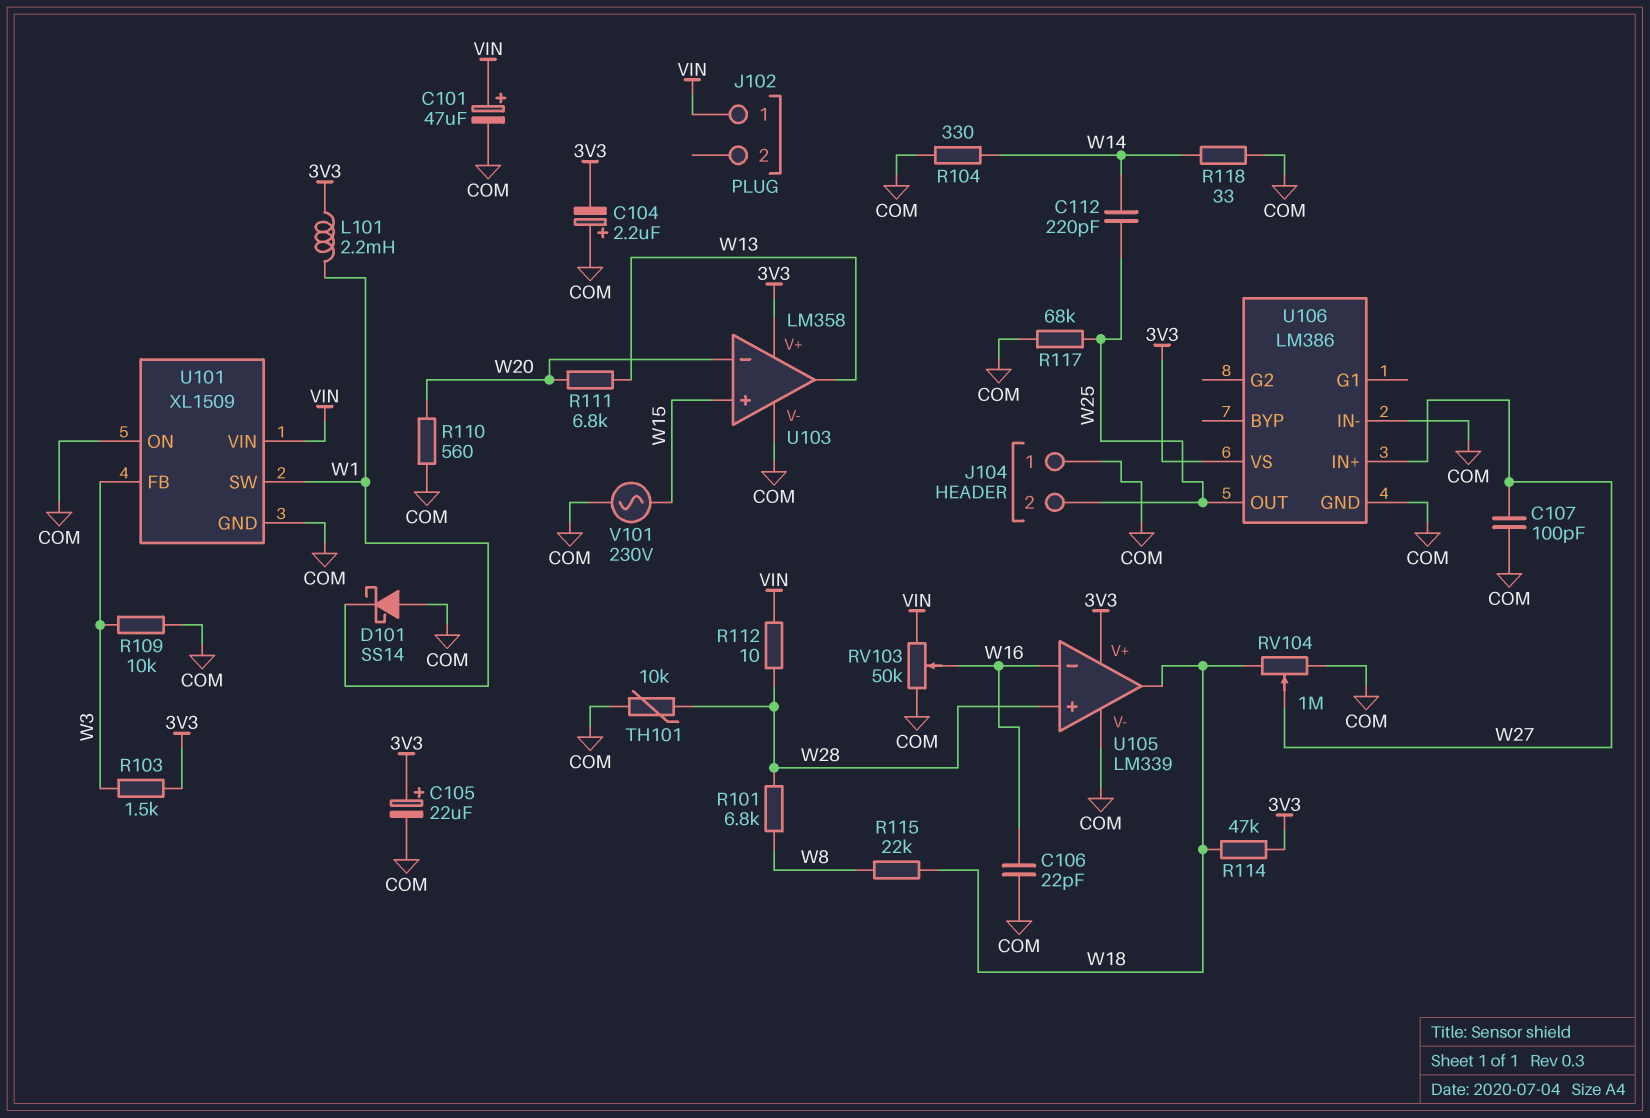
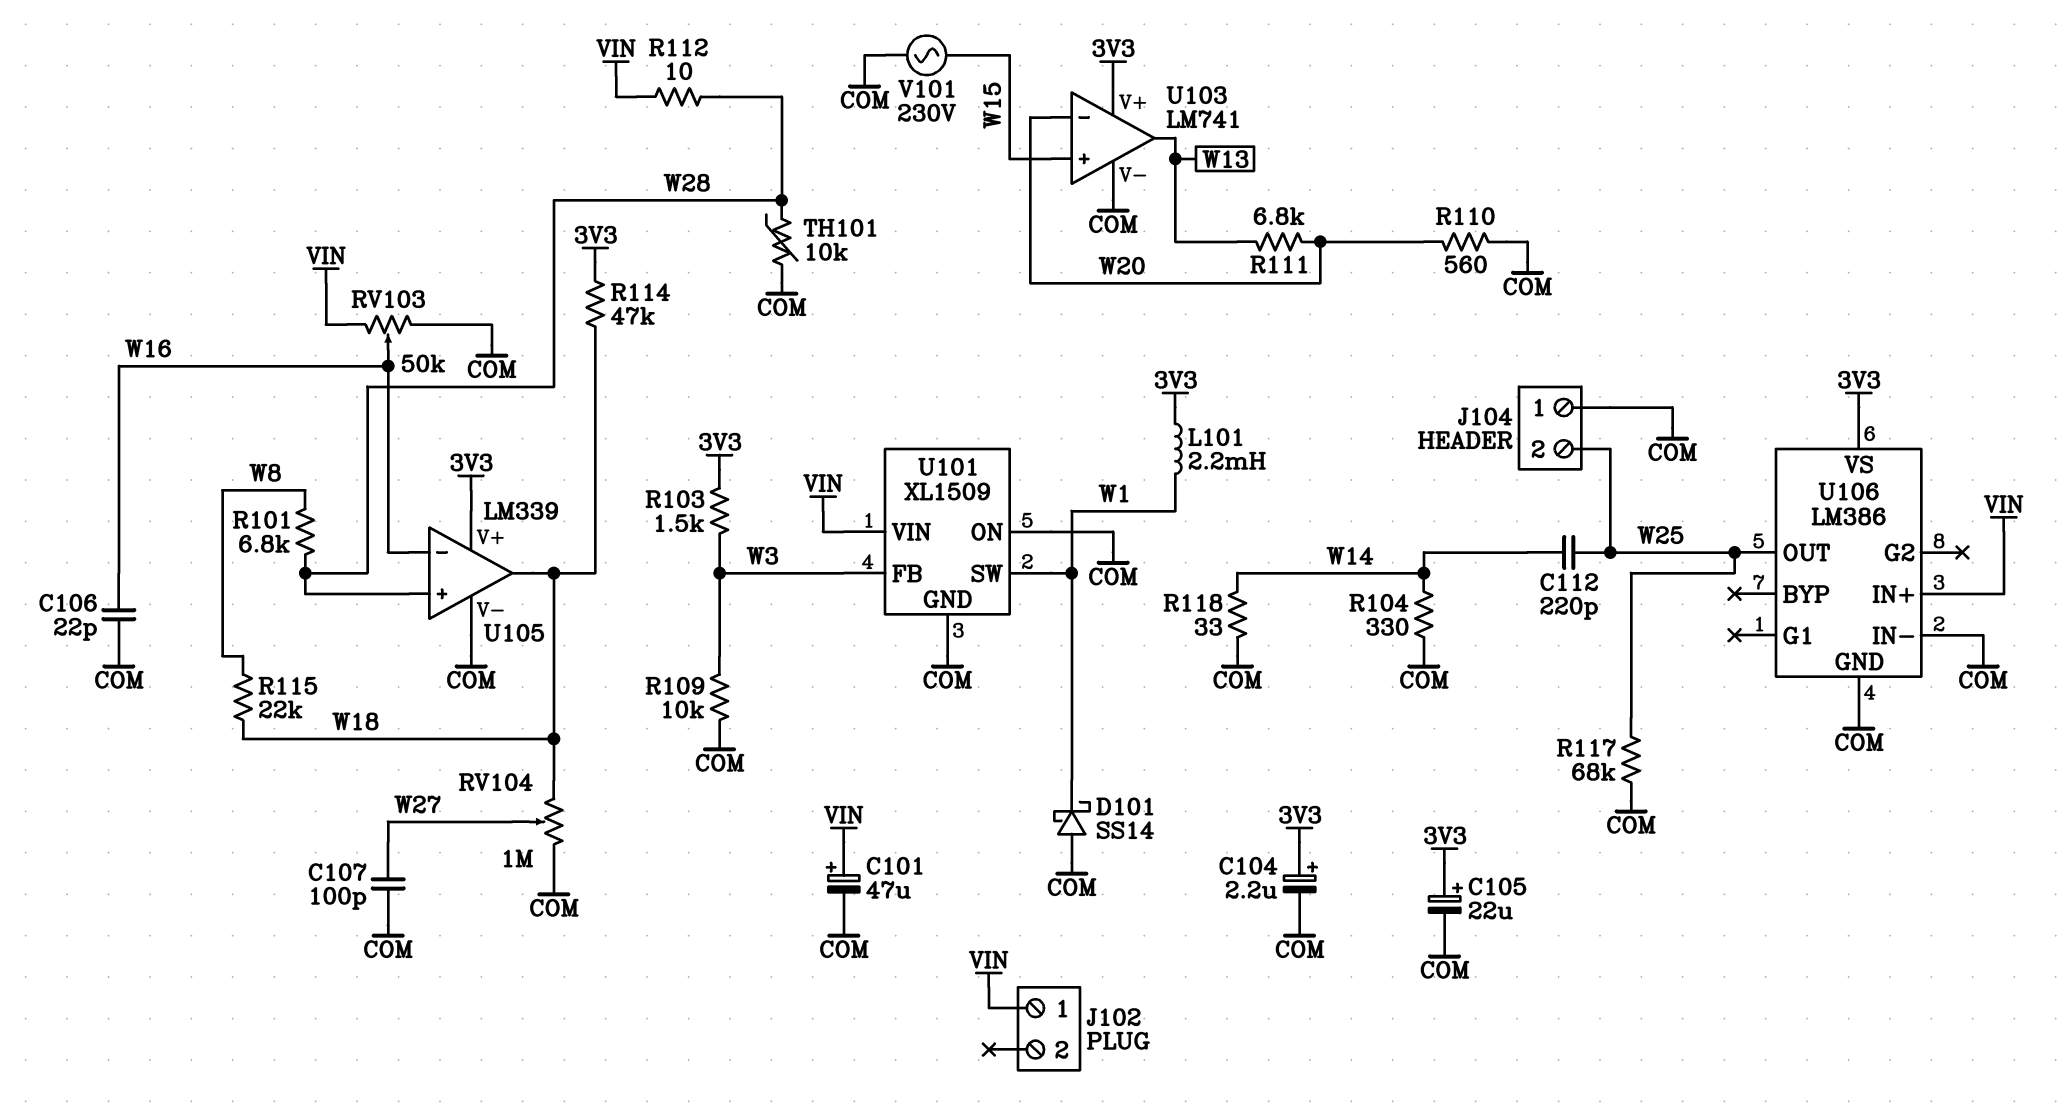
C104: 2.2uF (plus COM, minus 3V3) -> 2.2uF (plus 3V3, minus COM)
U103: LM358 -> LM741
U106 pin IN+: W27 -> VIN

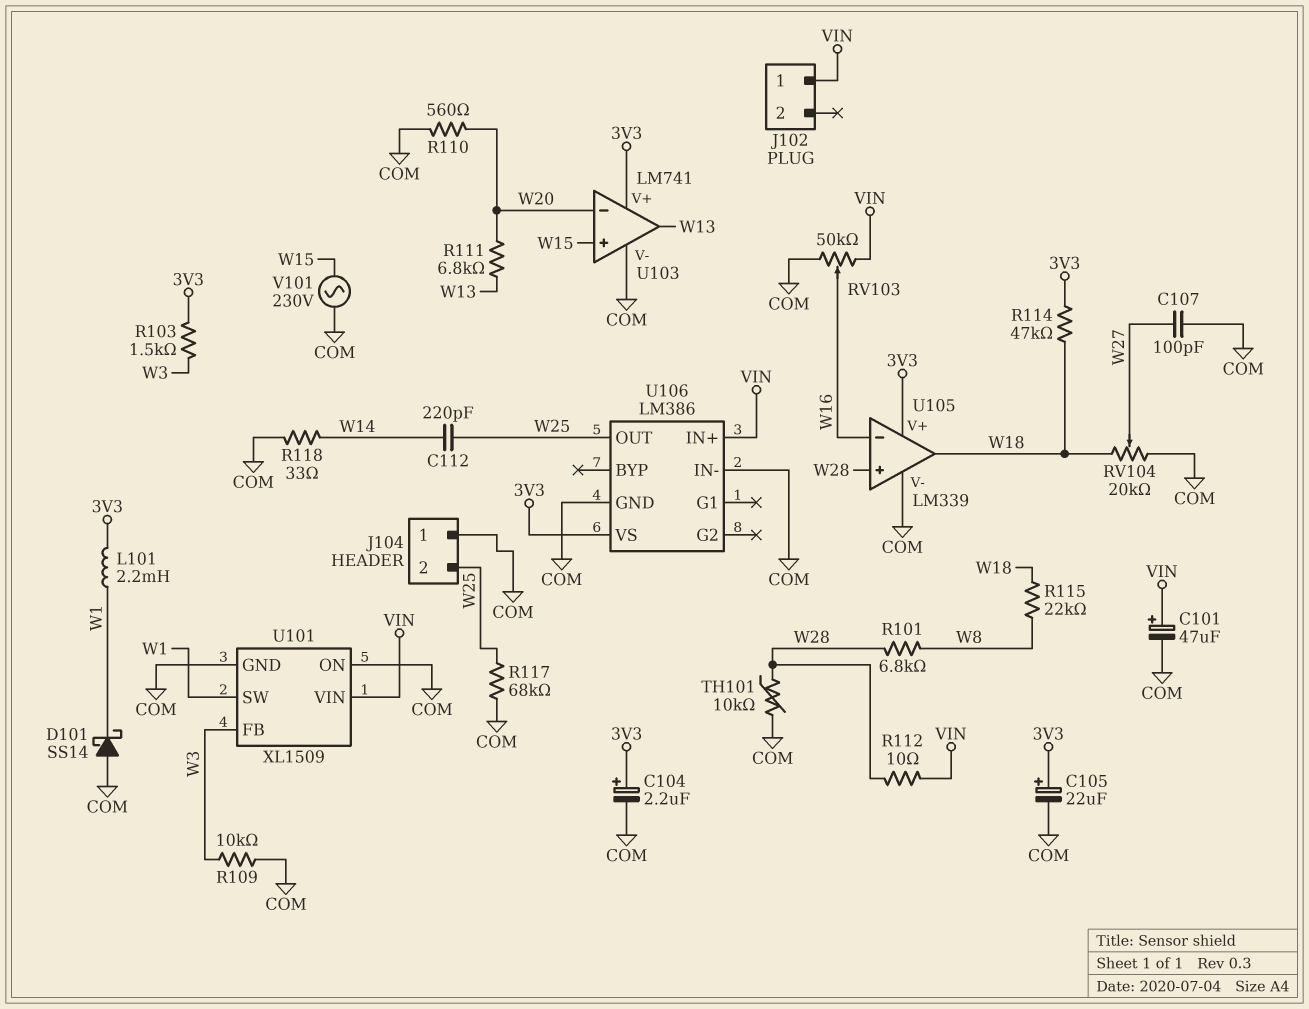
C106: 22pF (COM, W16) -> none
R104: 330 (COM, W14) -> none
RV104: 1M (COM, W18, wiper W27) -> 20k (COM, W18, wiper W27)

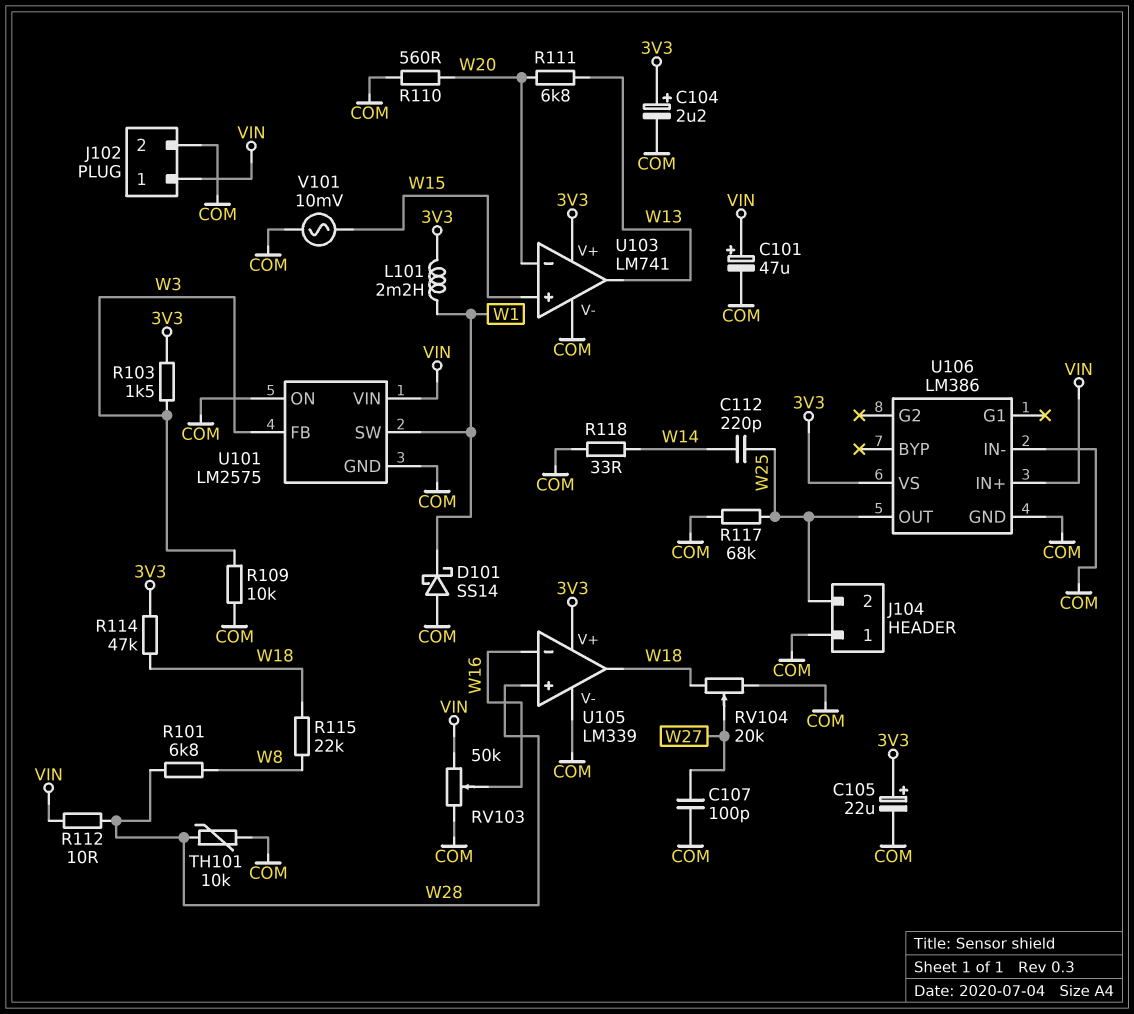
J102 pin 2: none -> COM
U101: XL1509 -> LM2575
V101: AC 230V (COM, W15) -> AC 10mV (COM, W15)

